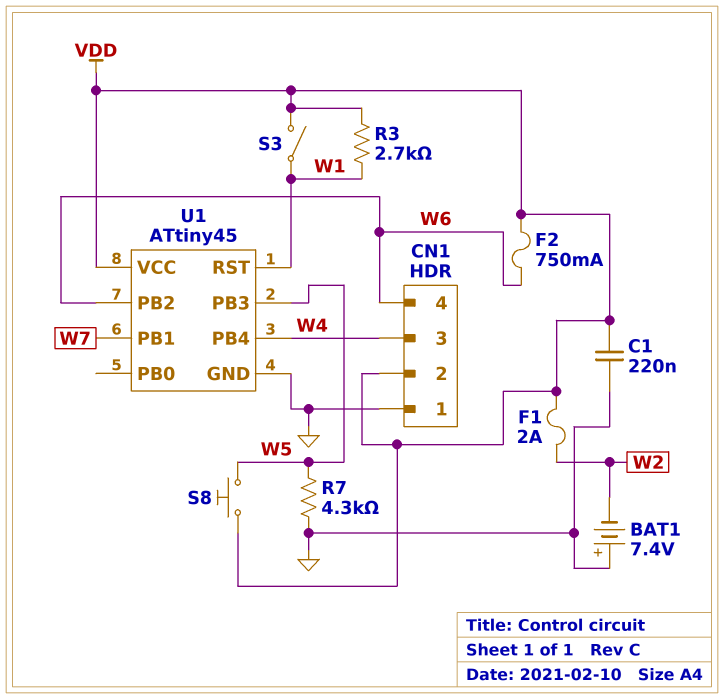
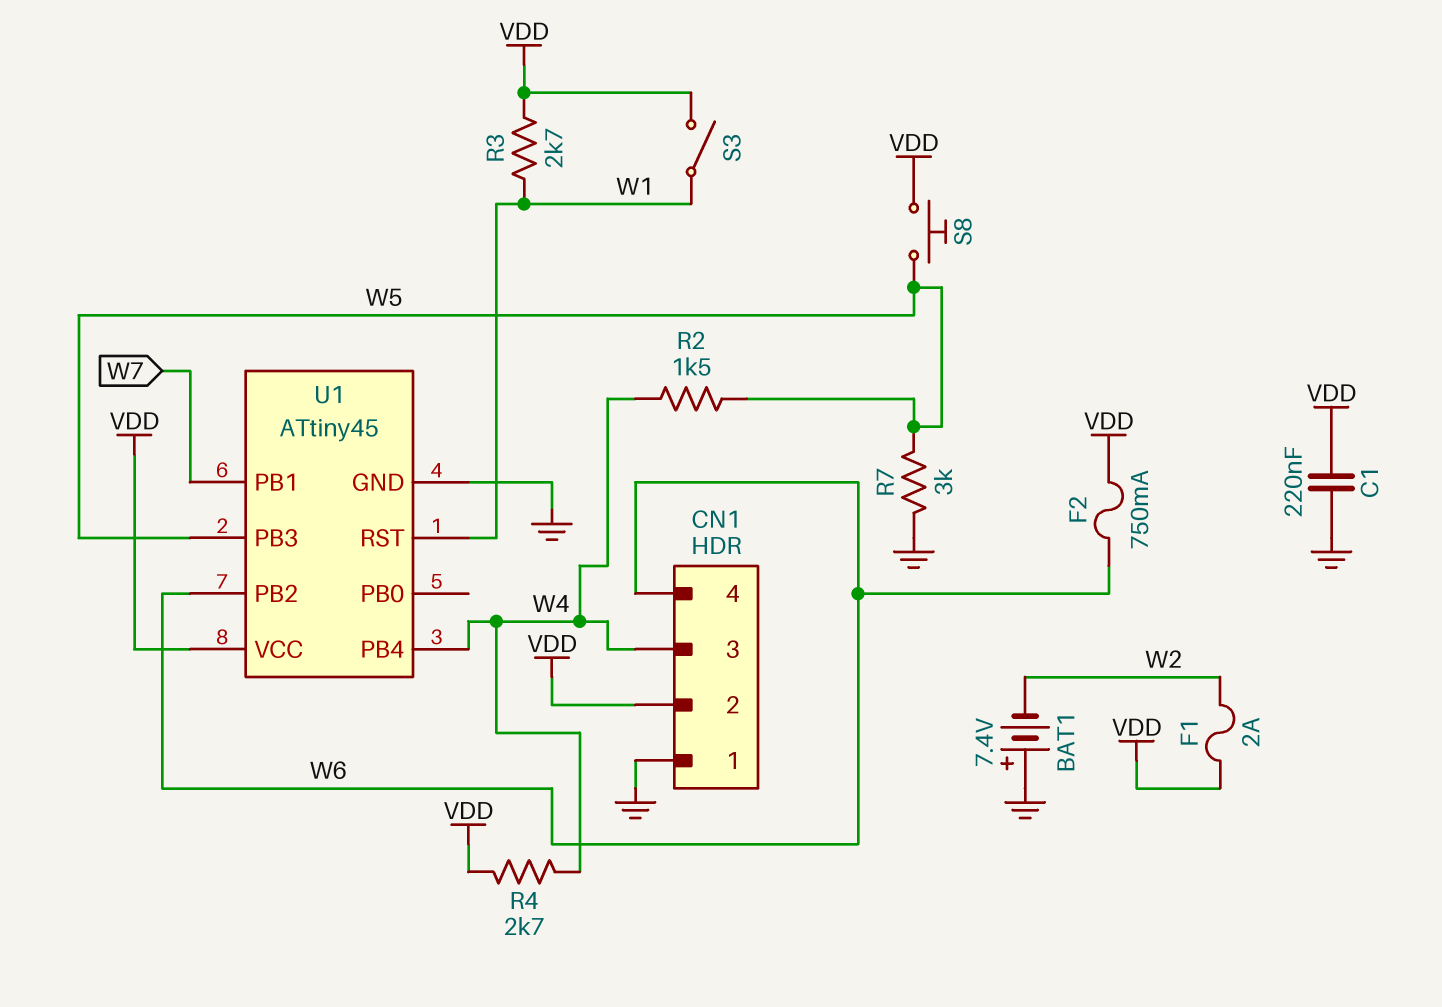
R2: none -> 1.5k (W4, W5)
R4: none -> 2.7k (VDD, W4)
R7: 4.3k (GND, W5) -> 3k (GND, W5)

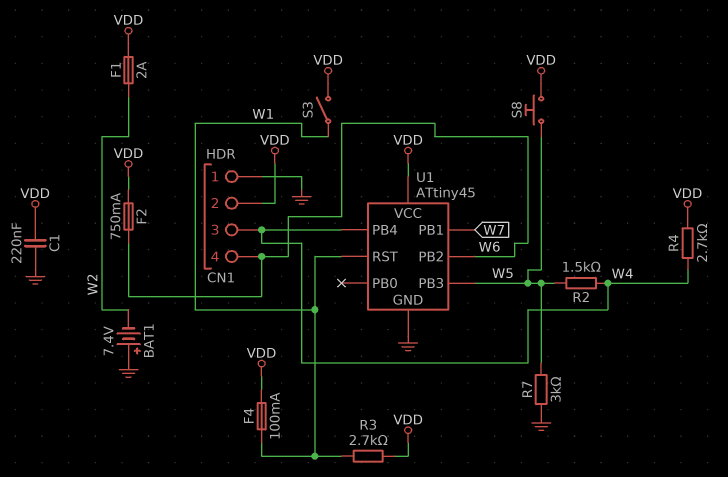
F4: none -> 100mA (VDD, W1)

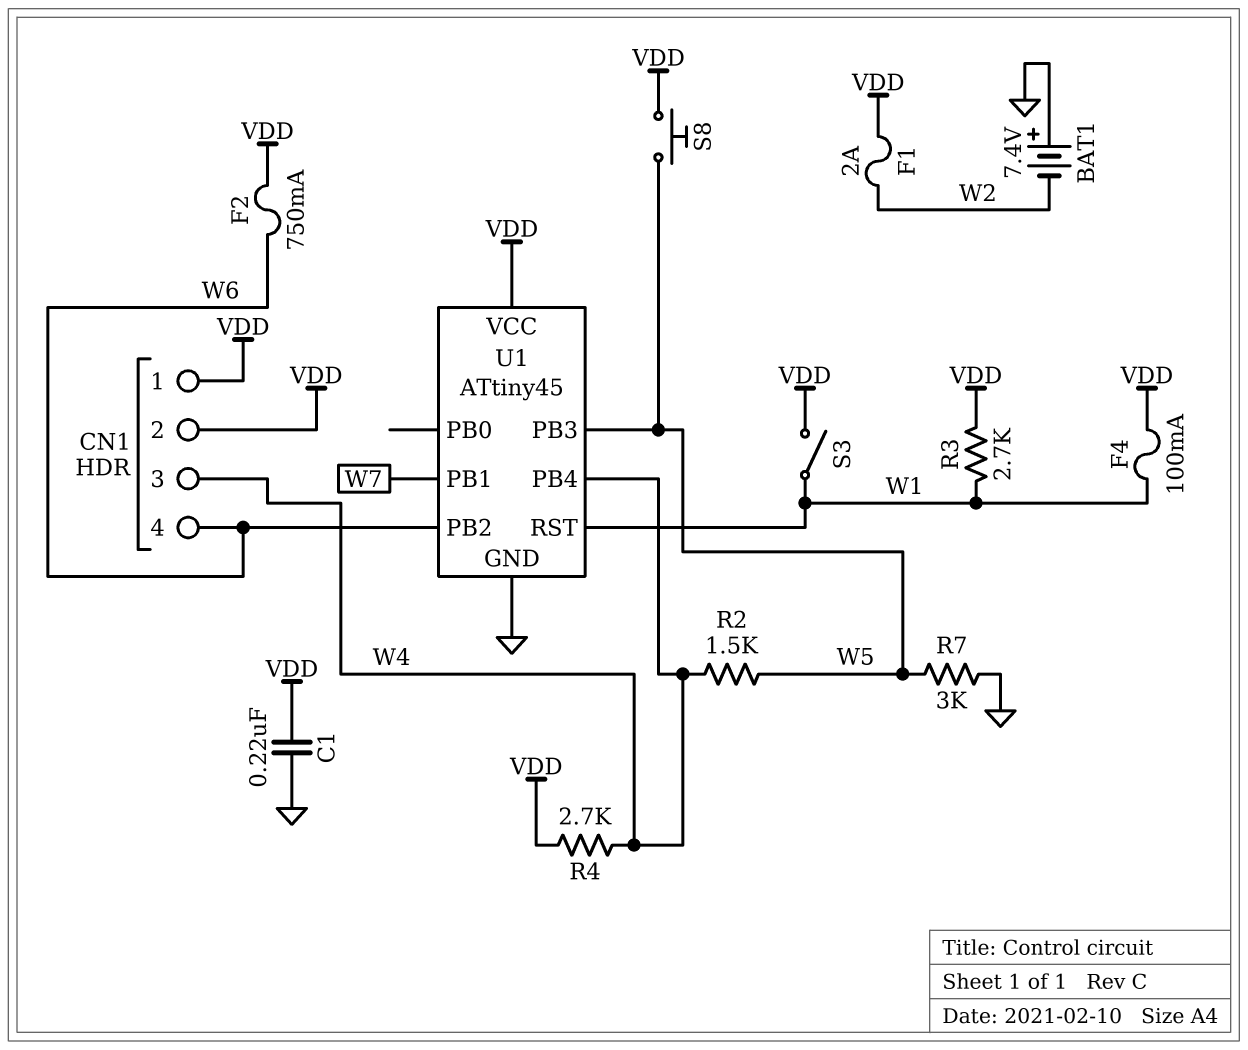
CN1 pin 1: GND -> VDD

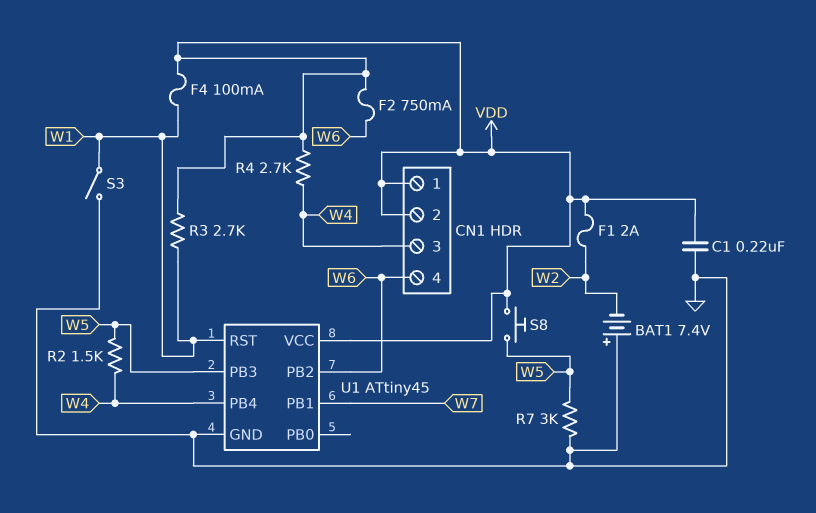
S3: switch (VDD, W1) -> switch (GND, W1)

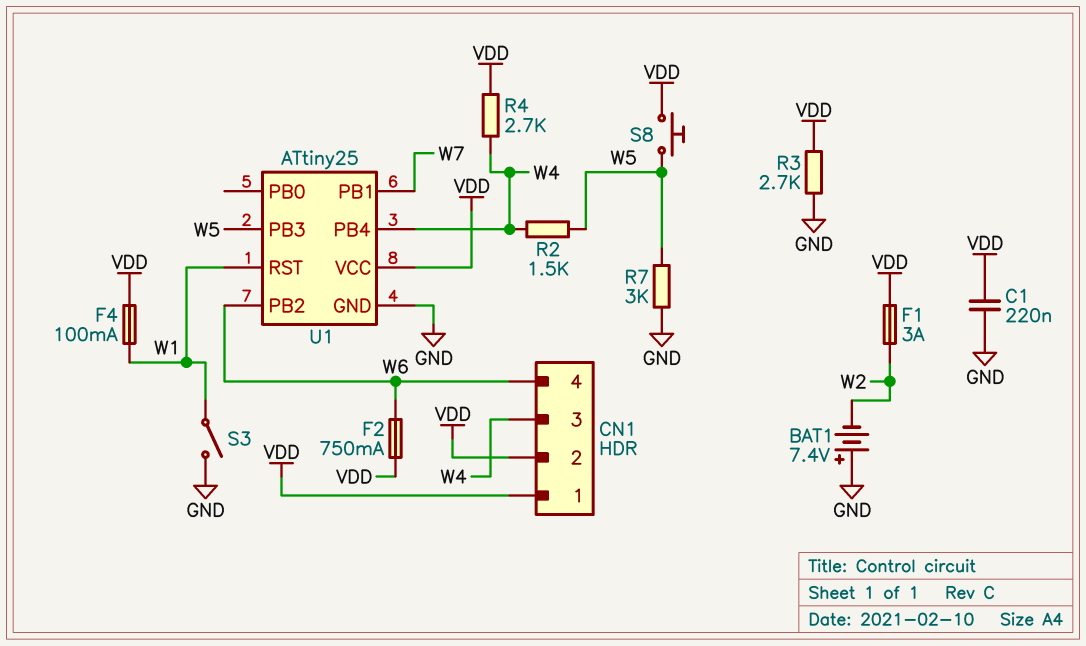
F1: 2A (VDD, W2) -> 3A (VDD, W2)
R3: 2.7k (VDD, W1) -> 2.7k (GND, VDD)
U1: ATtiny45 -> ATtiny25

